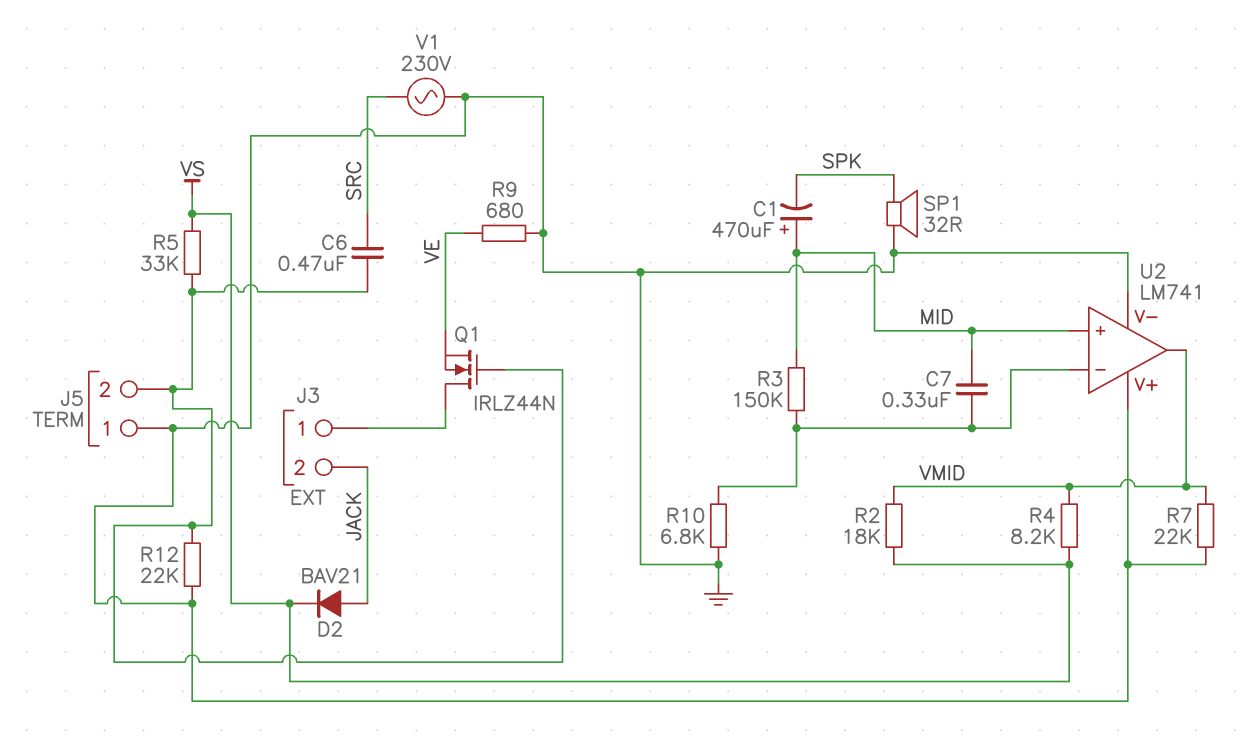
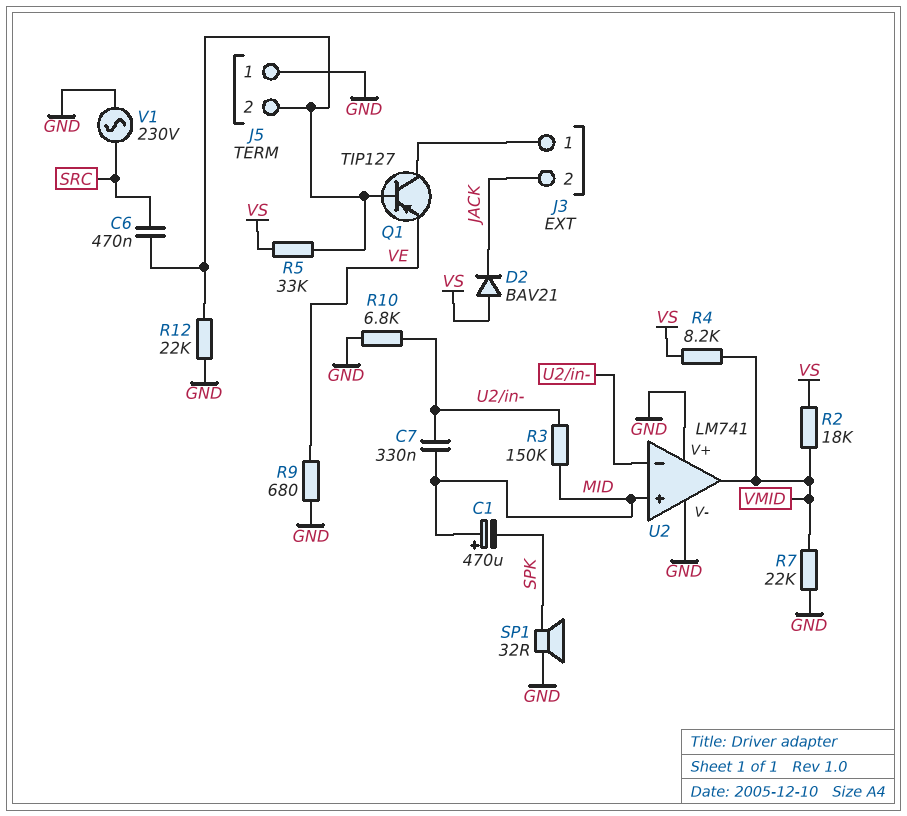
D2: diode BAV21 (A JACK, K VS) -> diode BAV21 (A VS, K JACK)
Q1: NMOS IRLZ44N (G J5/2, D J3/1, S VE) -> PNP TIP127 (B J5/2, C J3/1, E VE)

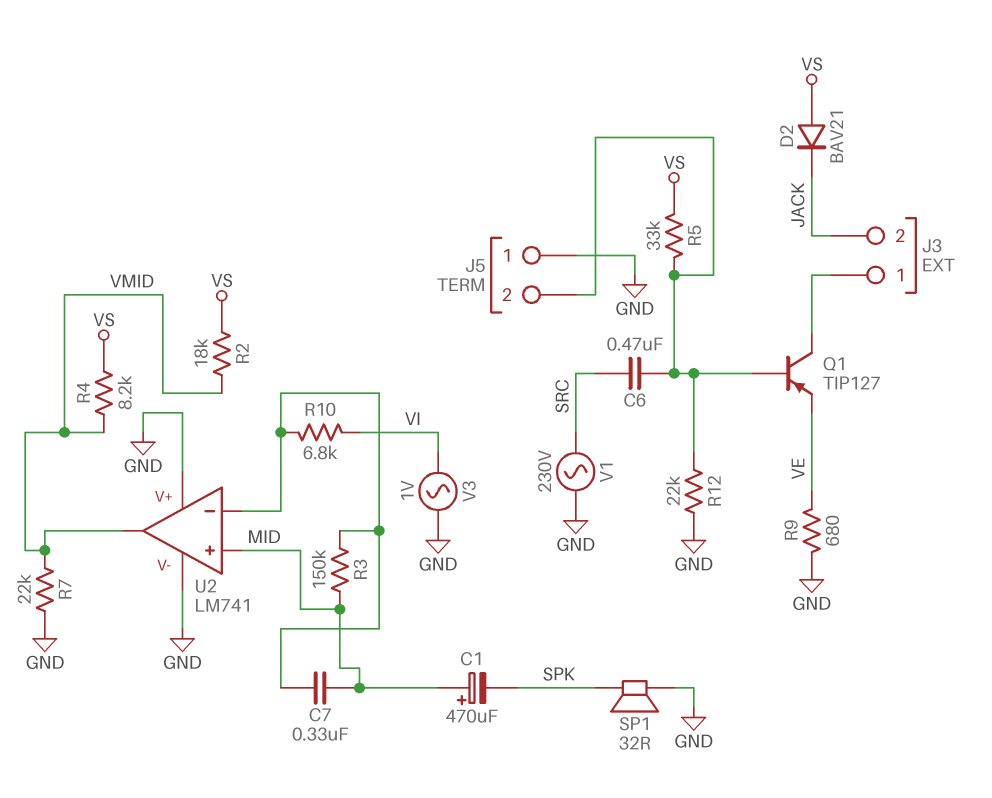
R10: 6.8k (GND, U2/in-) -> 6.8k (U2/in-, VI)
V3: none -> AC 1V (GND, VI)

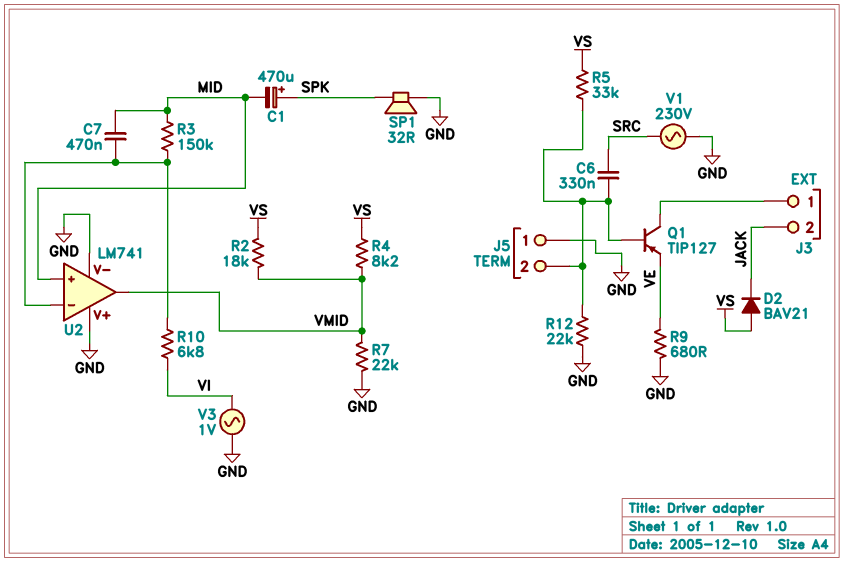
C1: 470uF (plus MID, minus SPK) -> 470uF (plus SPK, minus MID)
C6: 470nF (J5/2, SRC) -> 330nF (J5/2, SRC)
C7: 330nF (MID, U2/in-) -> 470nF (MID, U2/in-)

